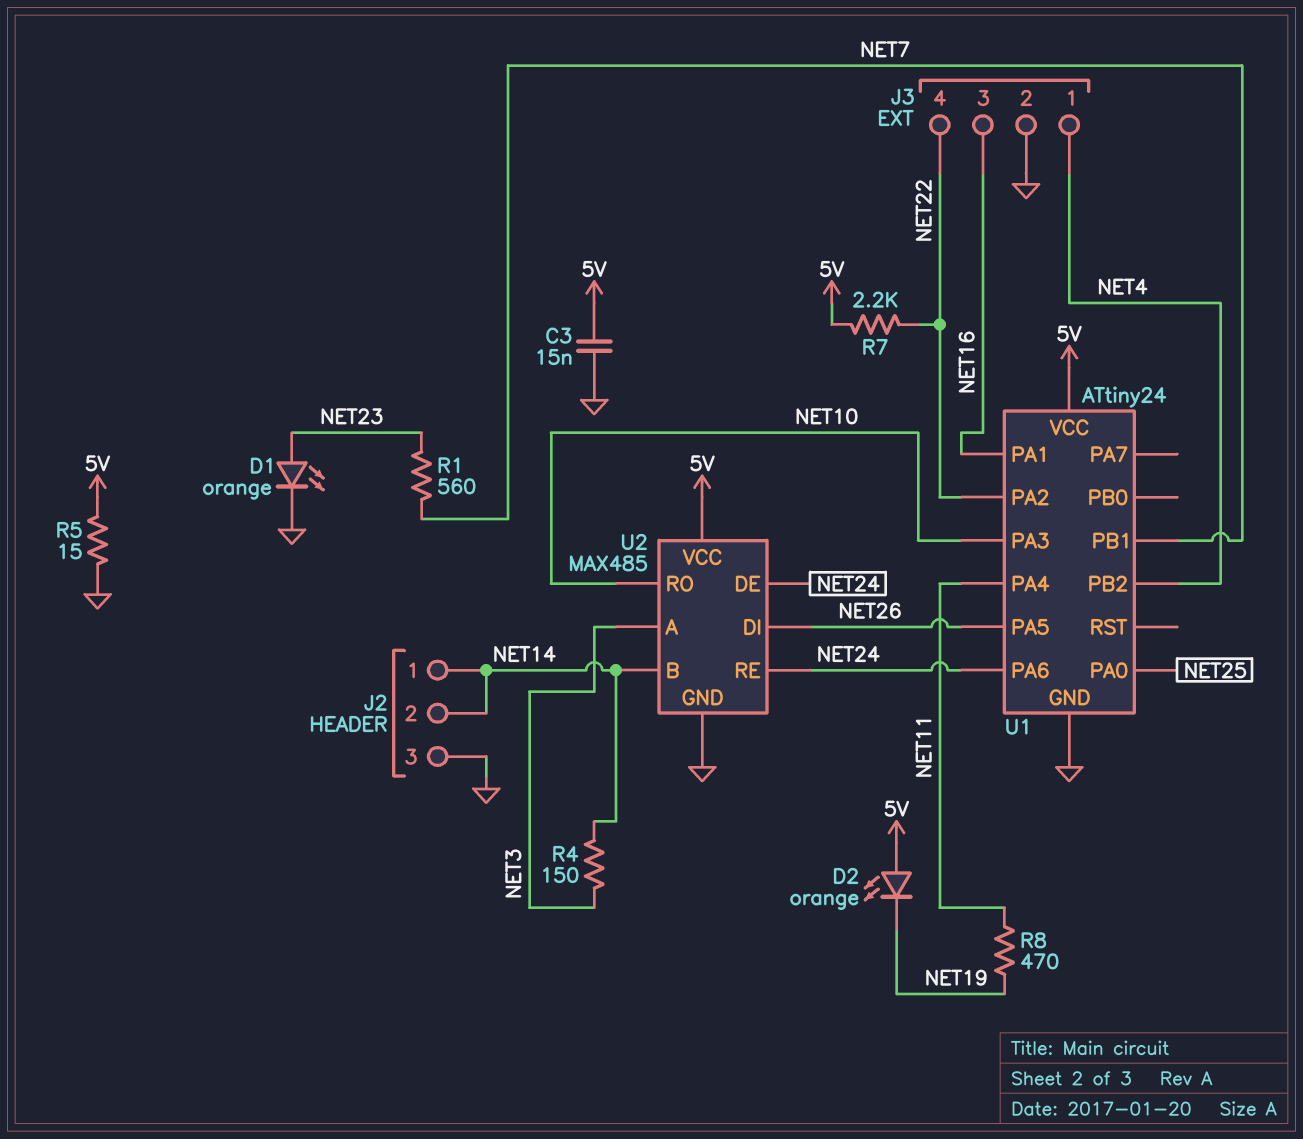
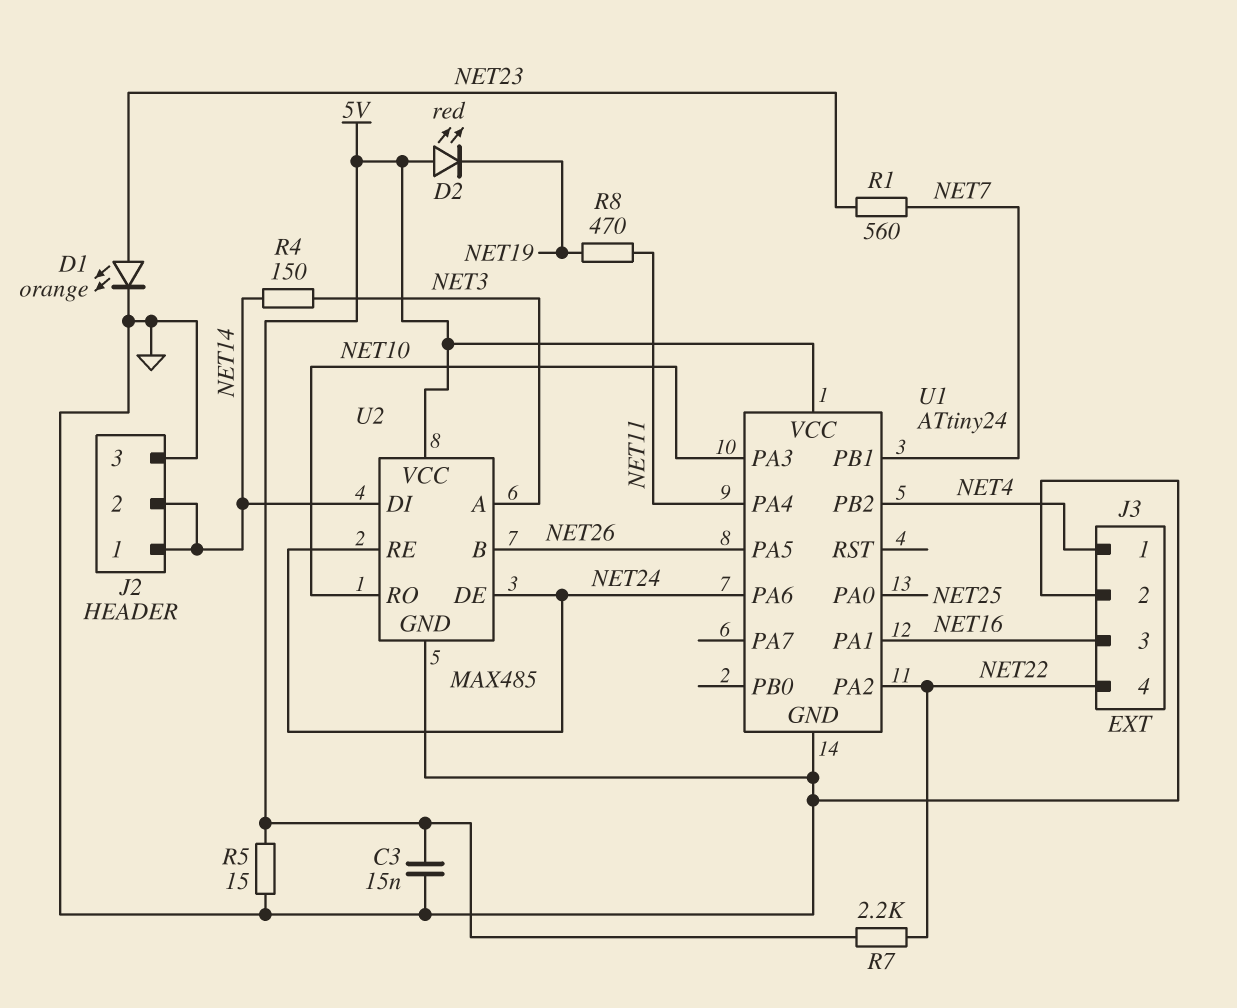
D2: LED orange (A 5V, K NET19) -> LED red (A 5V, K NET19)
U2 pin B: NET14 -> NET26
U2 pin DI: NET26 -> NET14

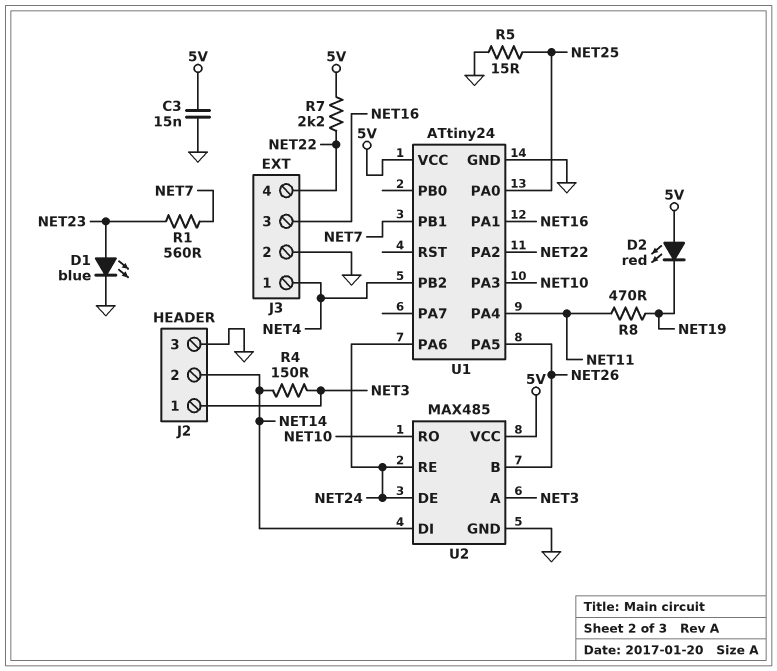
D1: LED orange (A NET23, K GND) -> LED blue (A NET23, K GND)
J2 pin 1: NET14 -> NET3
R5: 15 (5V, GND) -> 15 (GND, NET25)

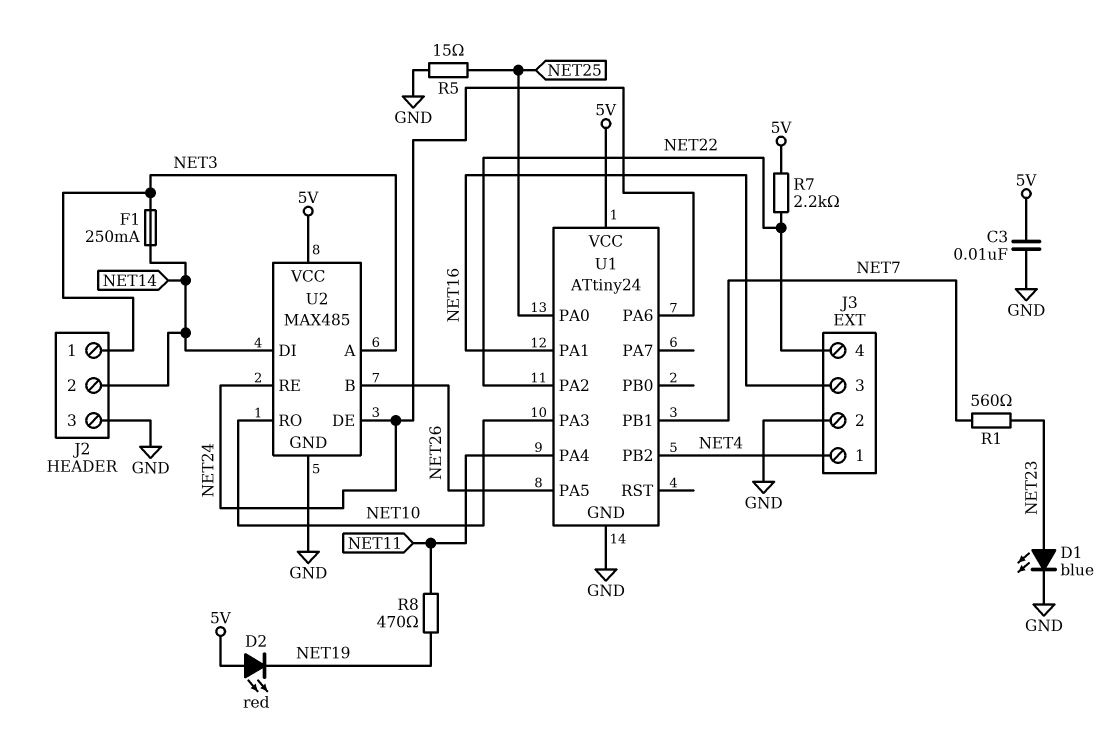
C3: 15nF (5V, GND) -> 10nF (5V, GND)
F1: none -> 250mA (NET3, NET14)
R4: 150 (NET3, NET14) -> none

